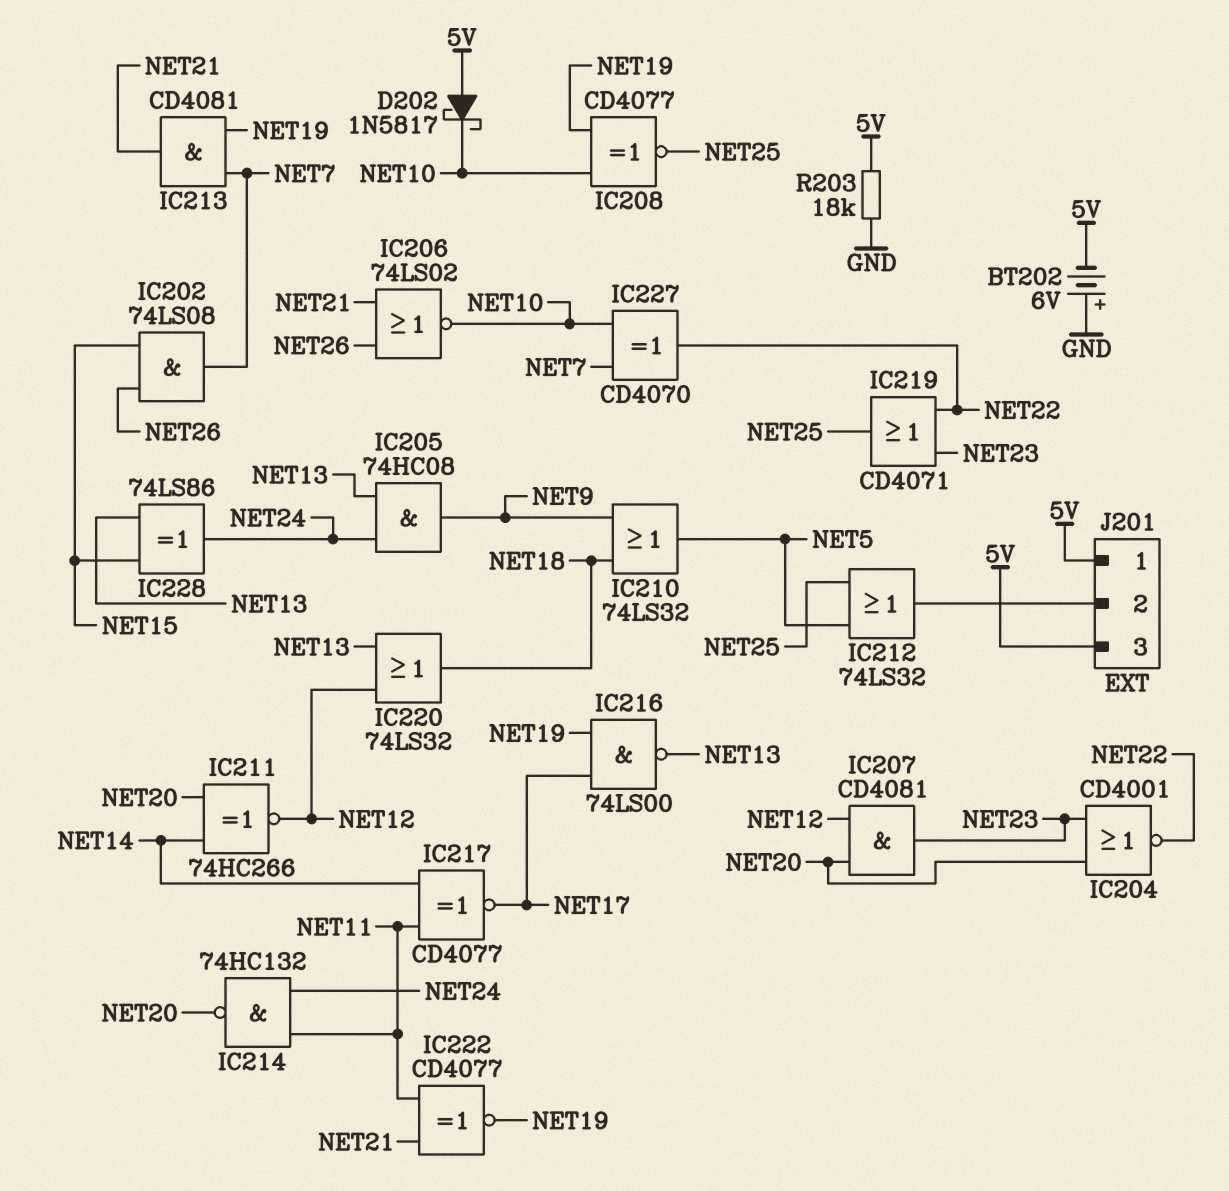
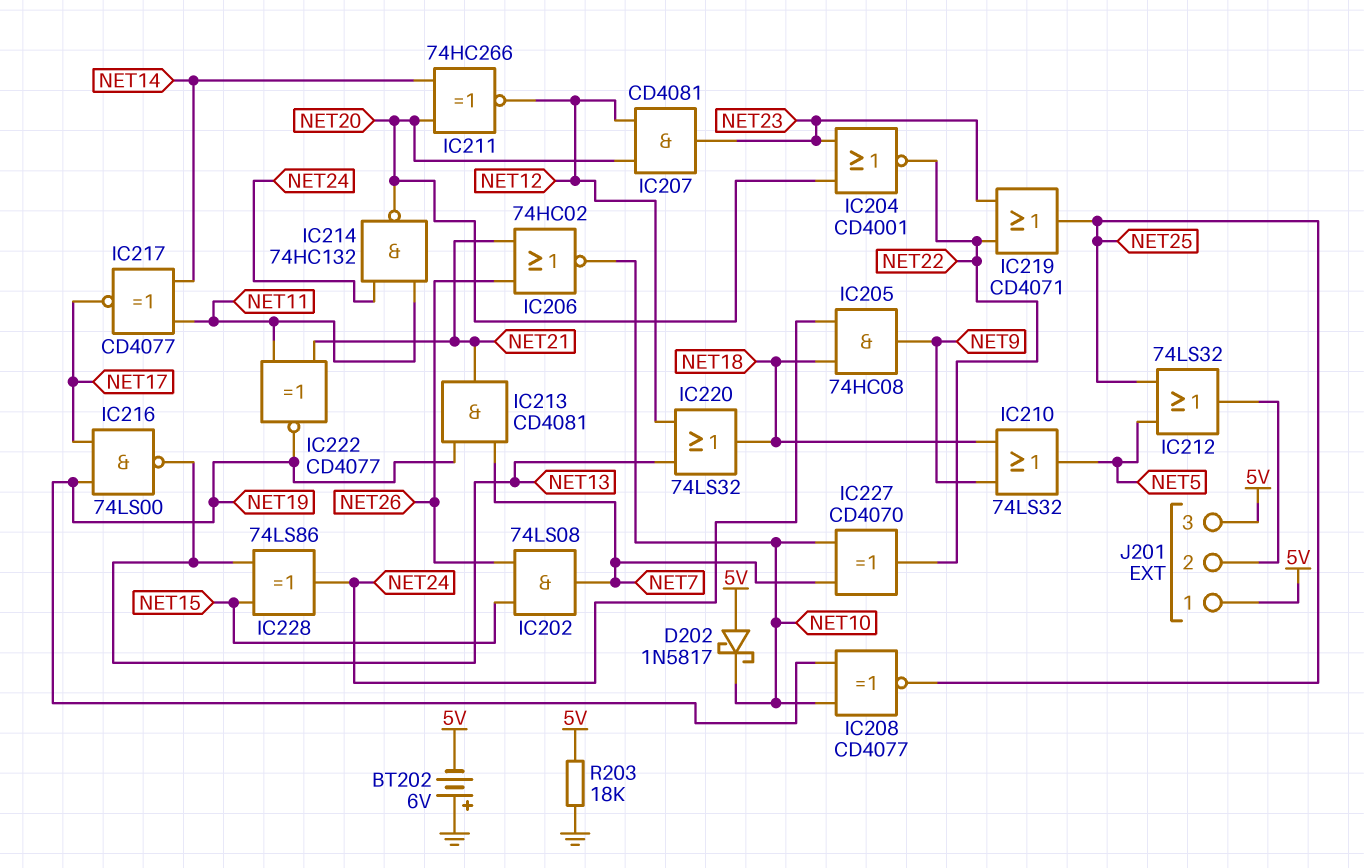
IC205: AND 74HC08 (in NET13, in NET24, out NET9) -> AND 74HC08 (in NET18, in NET24, out NET9)
IC206: NOR 74LS02 (in NET21, in NET26, out NET10) -> NOR 74HC02 (in NET21, in NET26, out NET10)

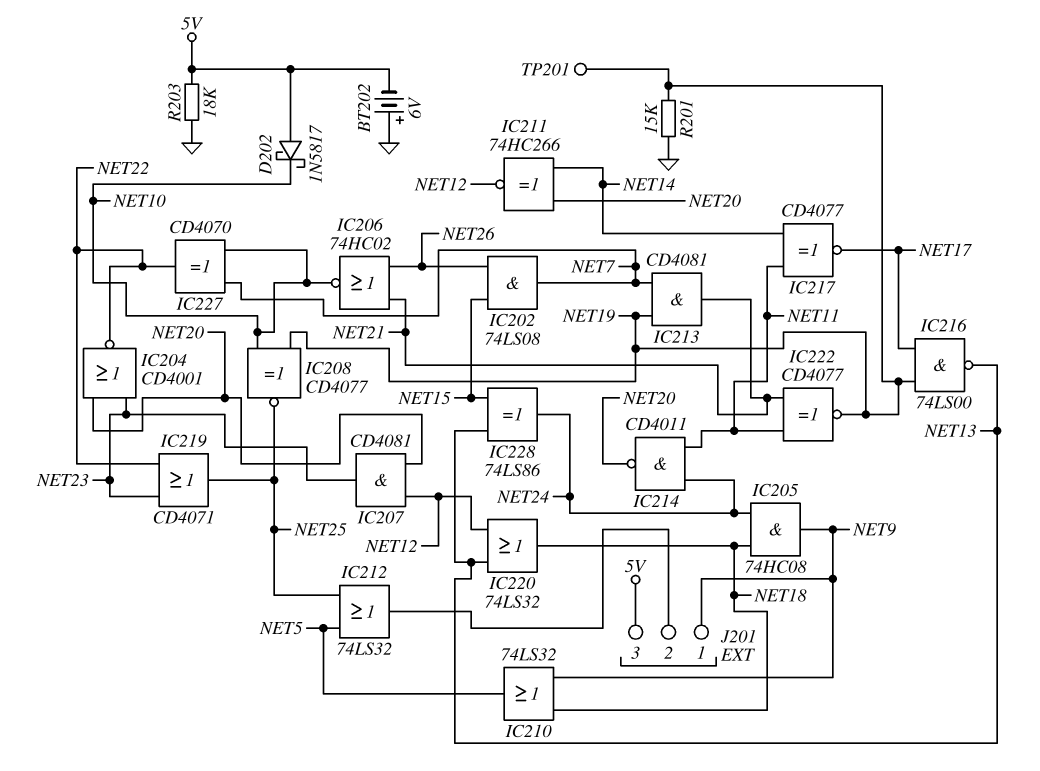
IC214: NAND 74HC132 (in NET11, in NET24, out NET20) -> NAND CD4011 (in NET11, in NET24, out NET20)
J201 pin 1: 5V -> NET9
R201: none -> 15k (GND, NET19)
TP201: none -> test point (NET19)

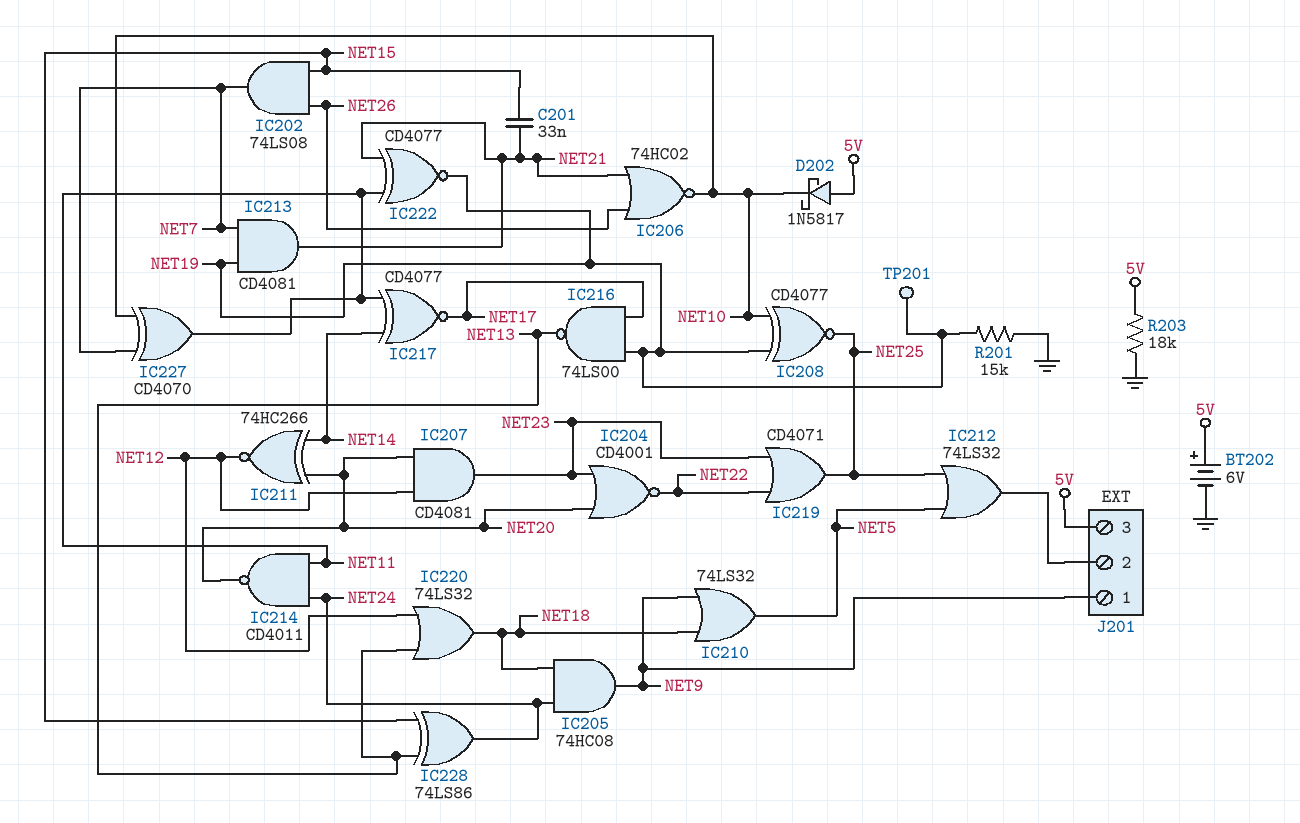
BT202: 6V (plus GND, minus 5V) -> 6V (plus 5V, minus GND)
C201: none -> 33nF (NET15, NET21)
IC227: XOR CD4070 (in NET7, in NET10, out NET22) -> XOR CD4070 (in NET7, in NET10, out NET11)

